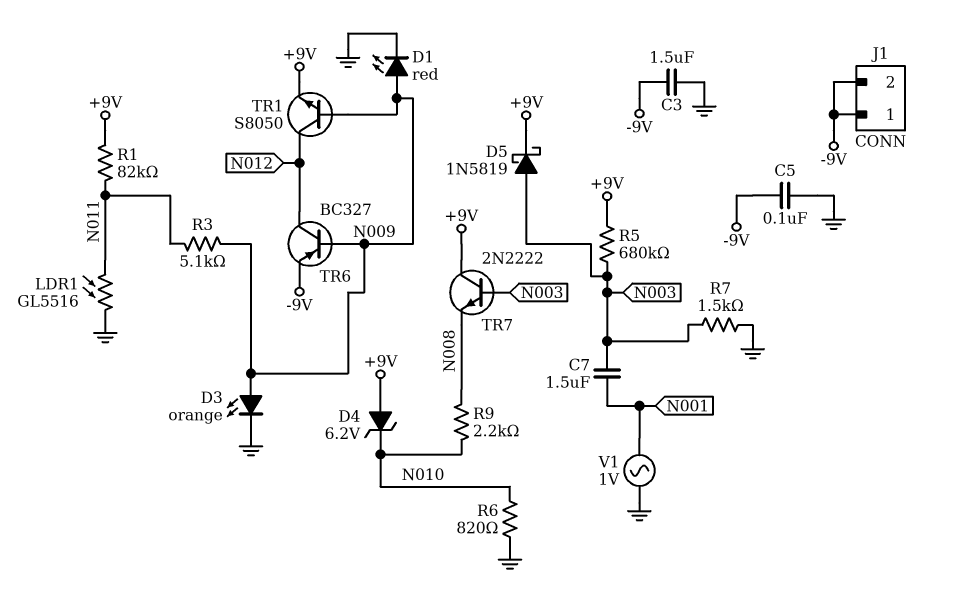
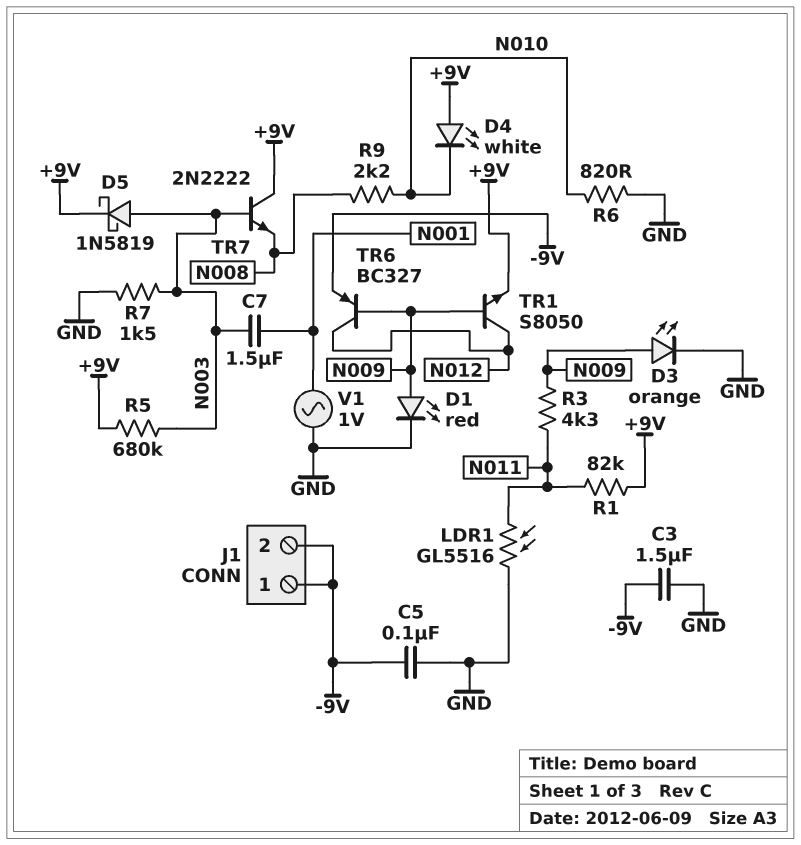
D4: zener 6.2V (A +9V, K N010) -> LED white (A +9V, K N010)
R3: 5.1k (N009, N011) -> 4.3k (N009, N011)

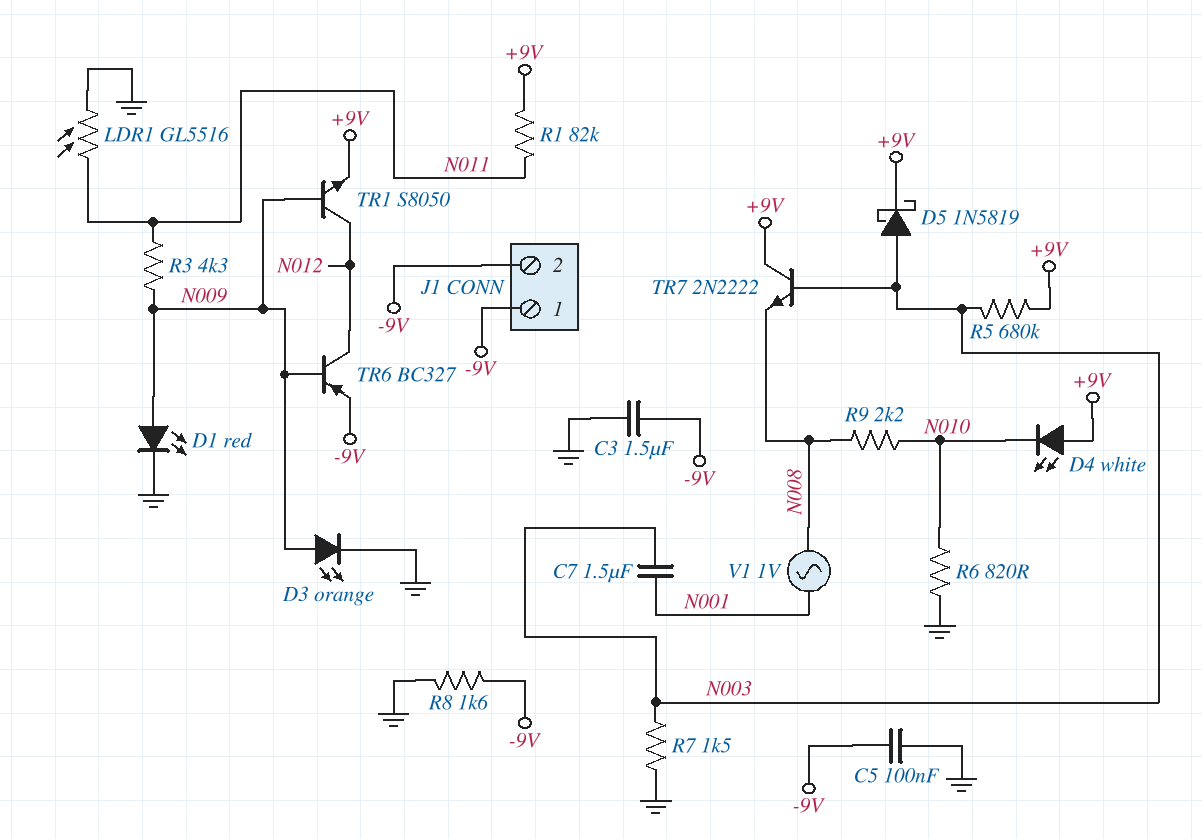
R8: none -> 1.6k (-9V, GND)
V1: AC 1V (GND, N001) -> AC 1V (N001, N008)

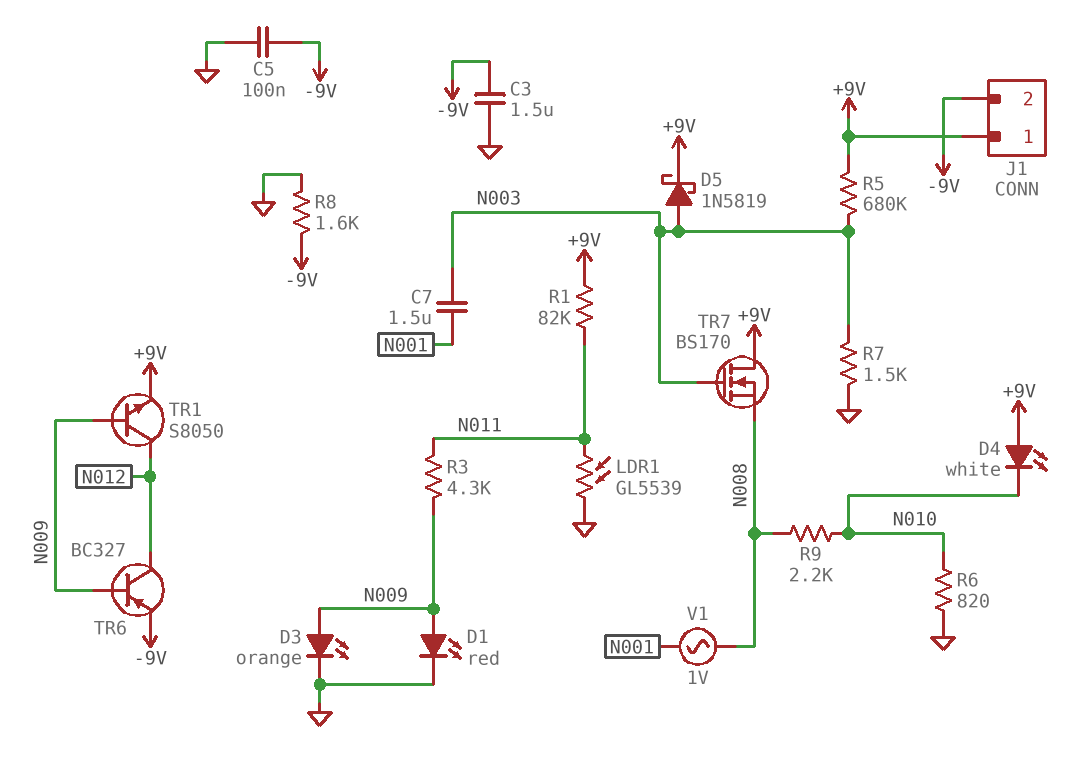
J1 pin 1: -9V -> +9V
LDR1: GL5516 (GND, N011) -> GL5539 (GND, N011)
TR7: NPN 2N2222 (B N003, C +9V, E N008) -> NMOS BS170 (G N003, D +9V, S N008)

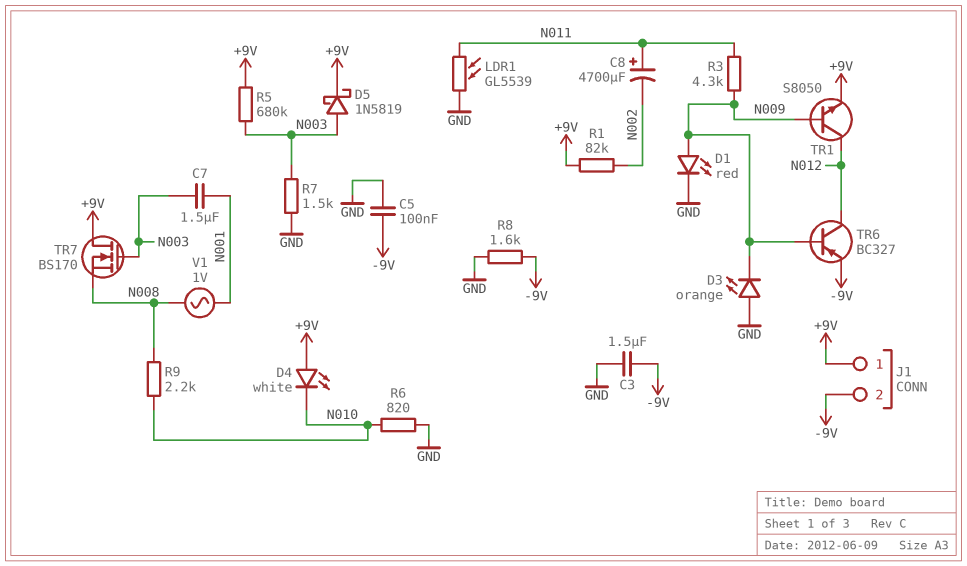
C8: none -> 4700uF (plus N011, minus N002)
D3: LED orange (A N009, K GND) -> LED orange (A GND, K N009)
R1: 82k (+9V, N011) -> 82k (+9V, N002)

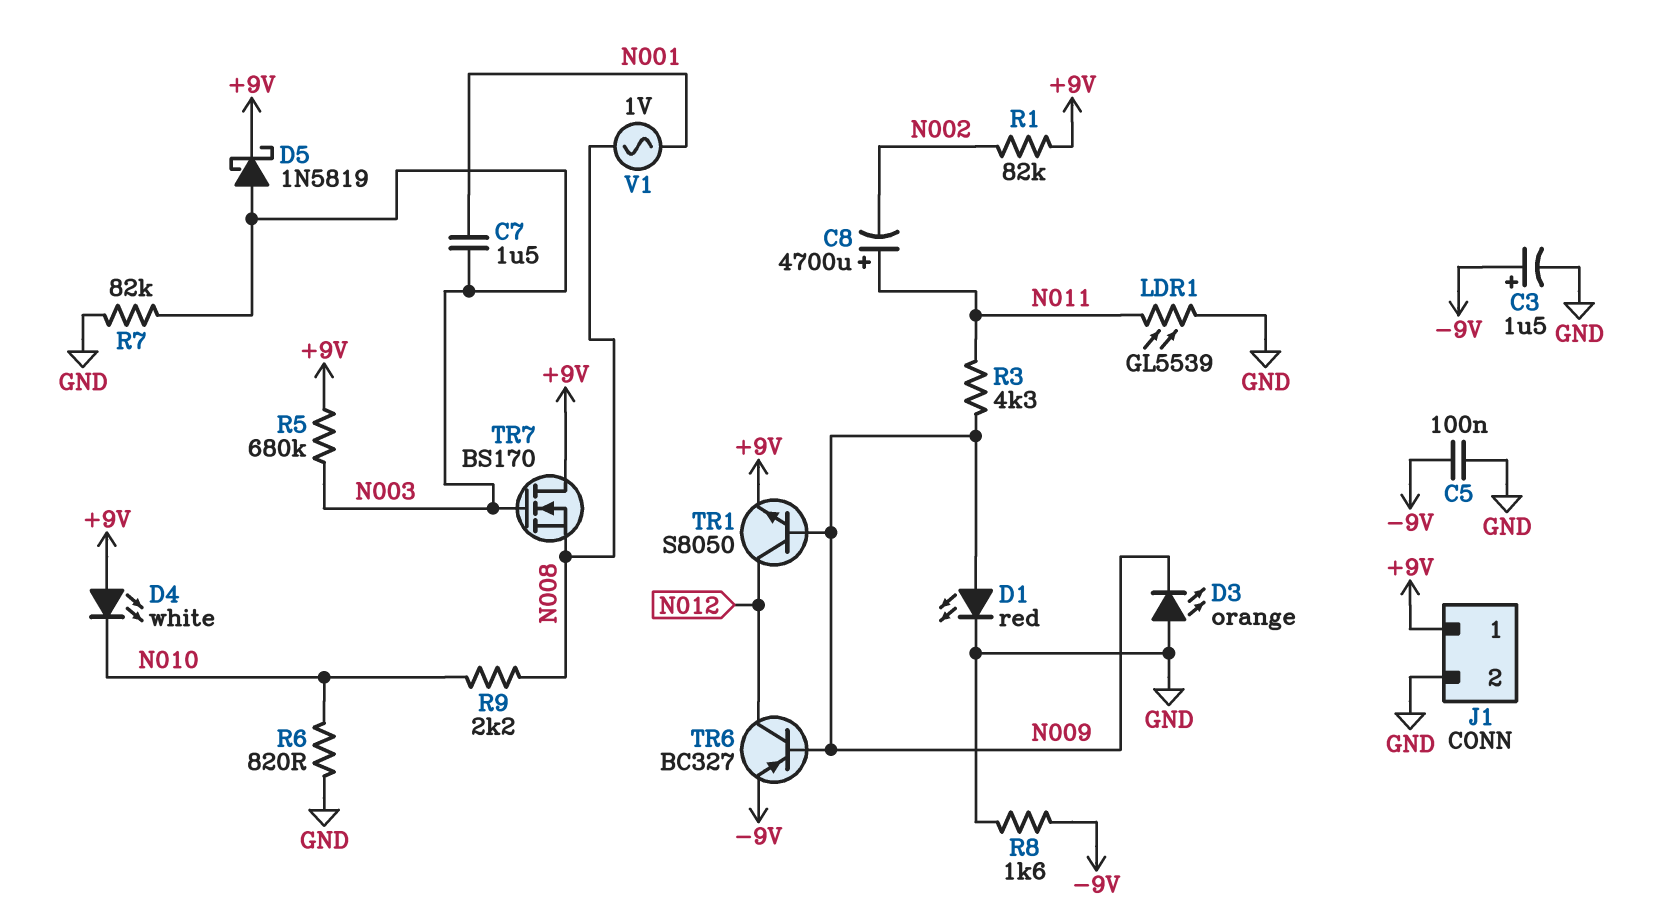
C3: 1.5uF (-9V, GND) -> 1.5uF (plus -9V, minus GND)
J1 pin 2: -9V -> GND
R7: 1.5k (GND, N003) -> 82k (GND, N003)

